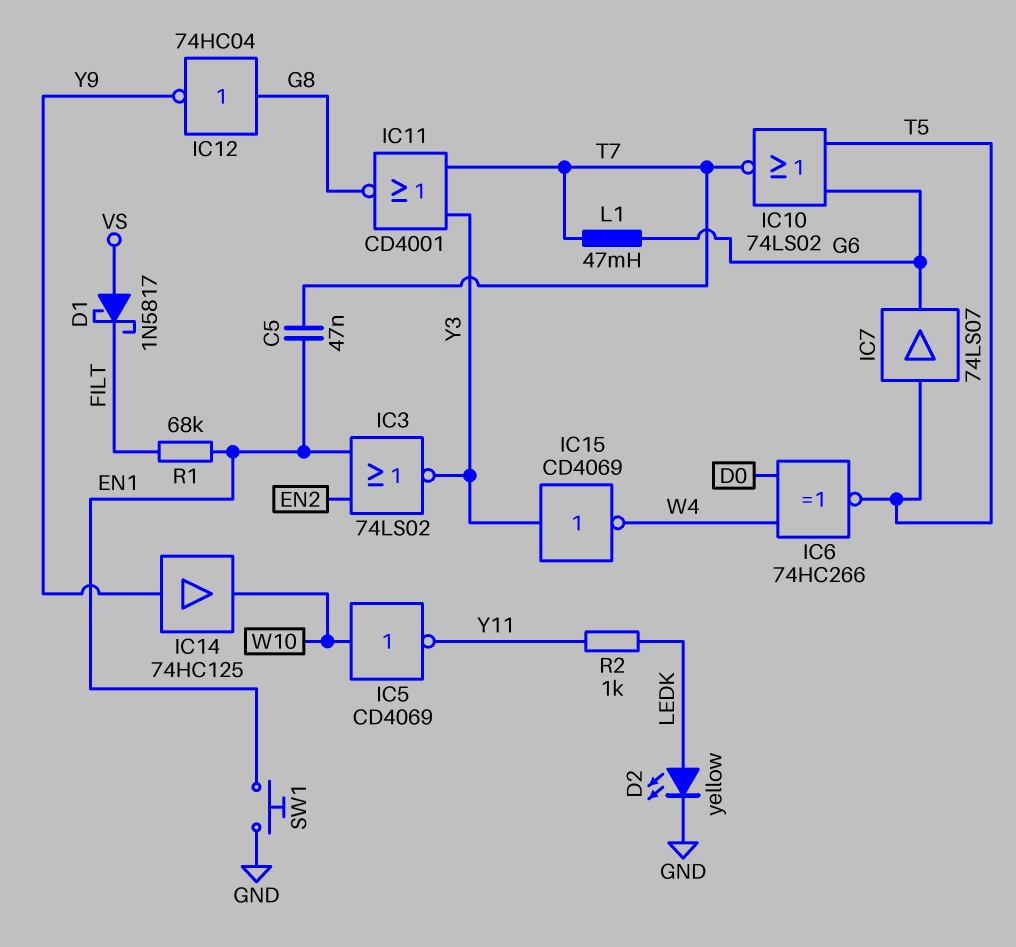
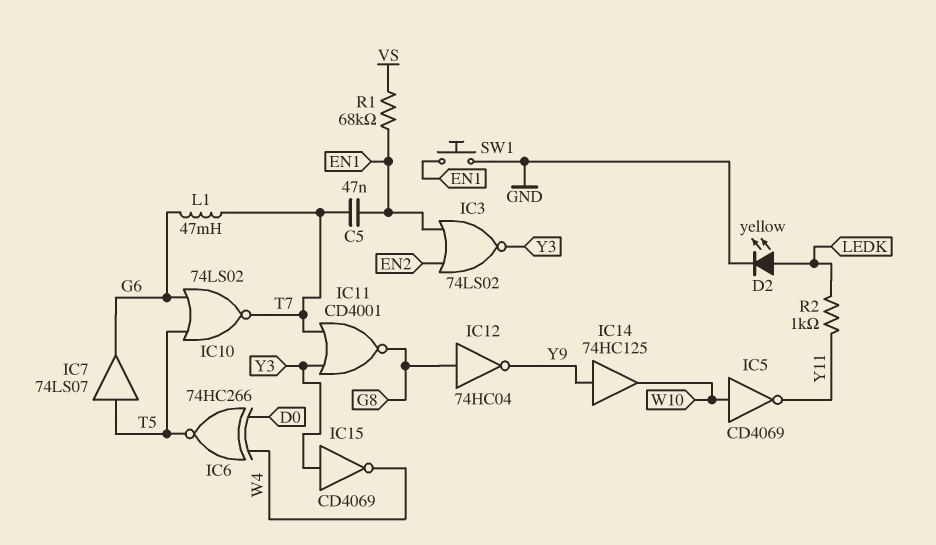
D1: schottky 1N5817 (A VS, K FILT) -> none
R1: 68k (EN1, FILT) -> 68k (EN1, VS)

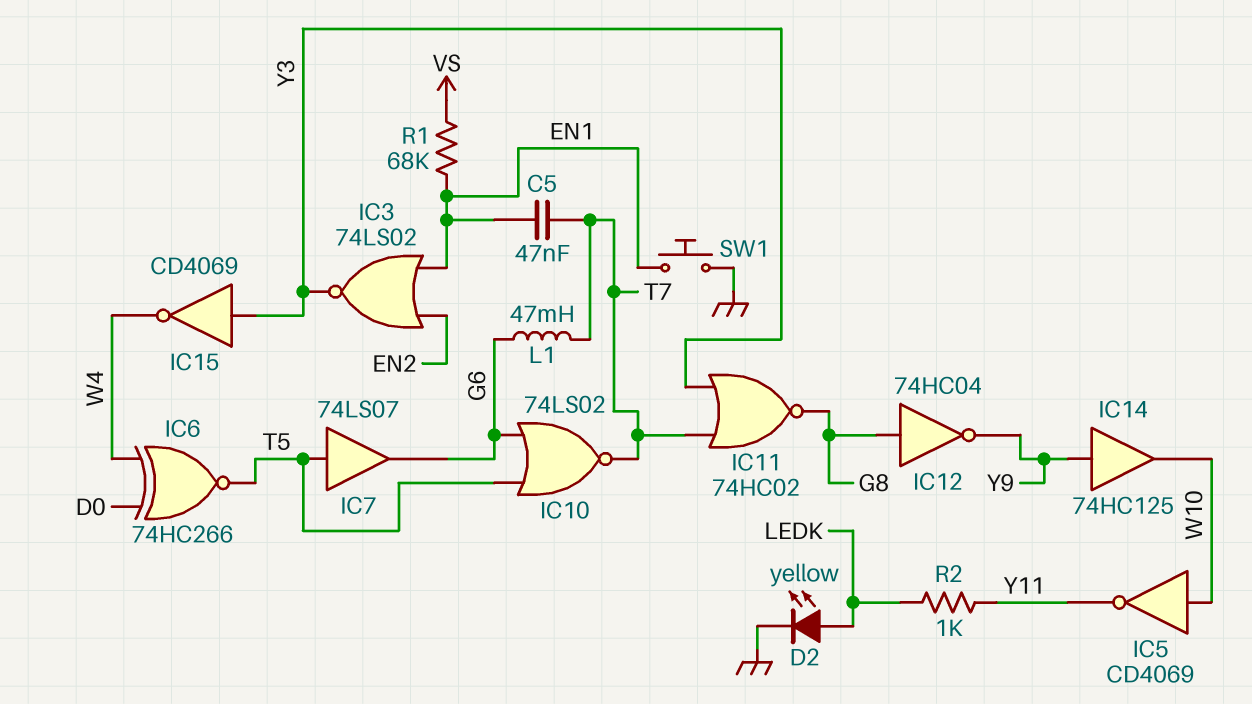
IC11: NOR CD4001 (in T7, in Y3, out G8) -> NOR 74HC02 (in T7, in Y3, out G8)

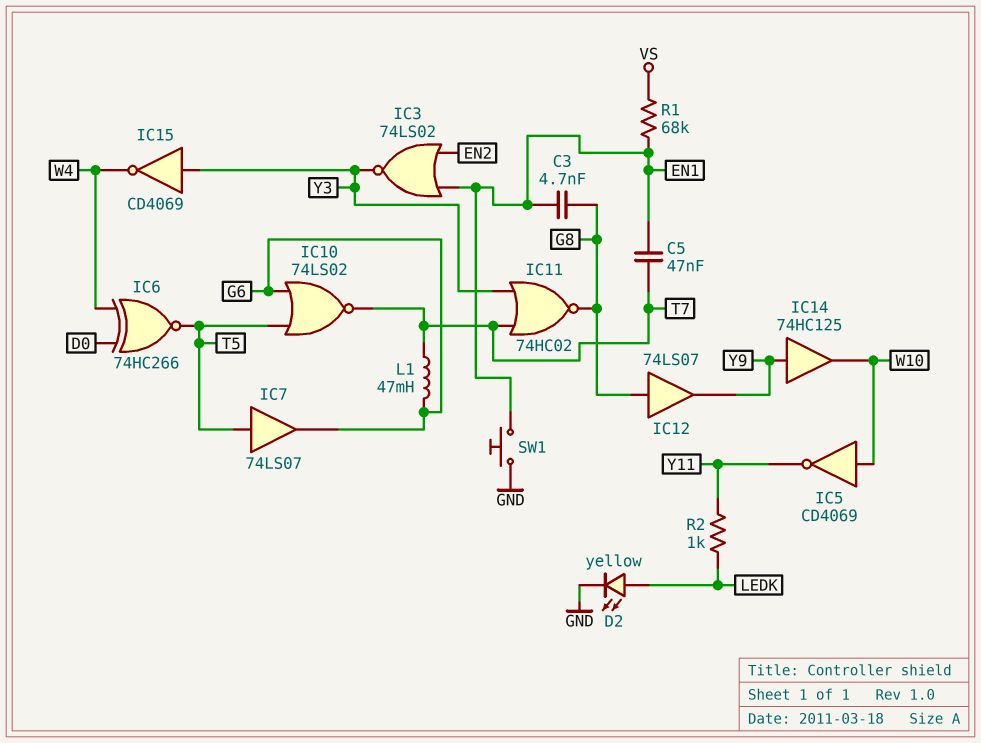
C3: none -> 4.7nF (EN1, G8)
IC12: NOT 74HC04 (in G8, out Y9) -> buffer 74LS07 (in G8, out Y9)

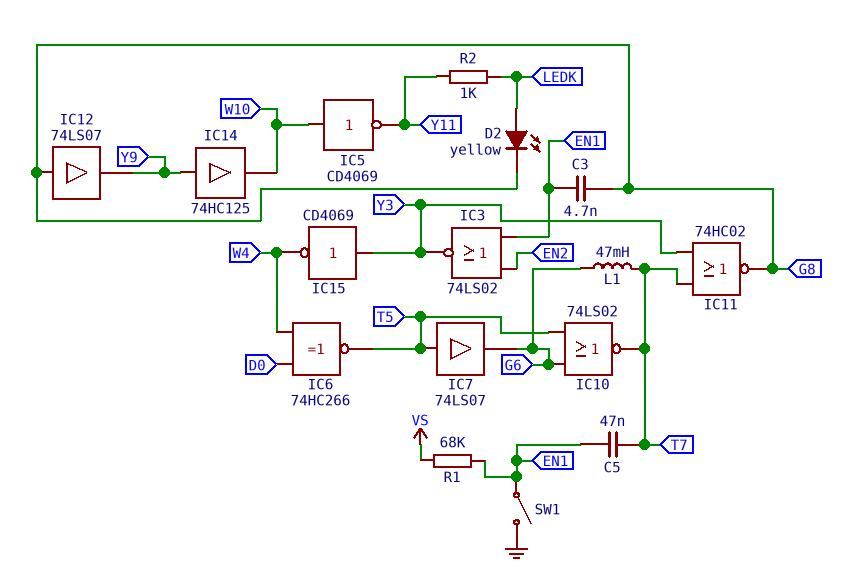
D2: LED yellow (A LEDK, K GND) -> LED yellow (A LEDK, K G8)
SW1: button (EN1, GND) -> switch (EN1, GND)

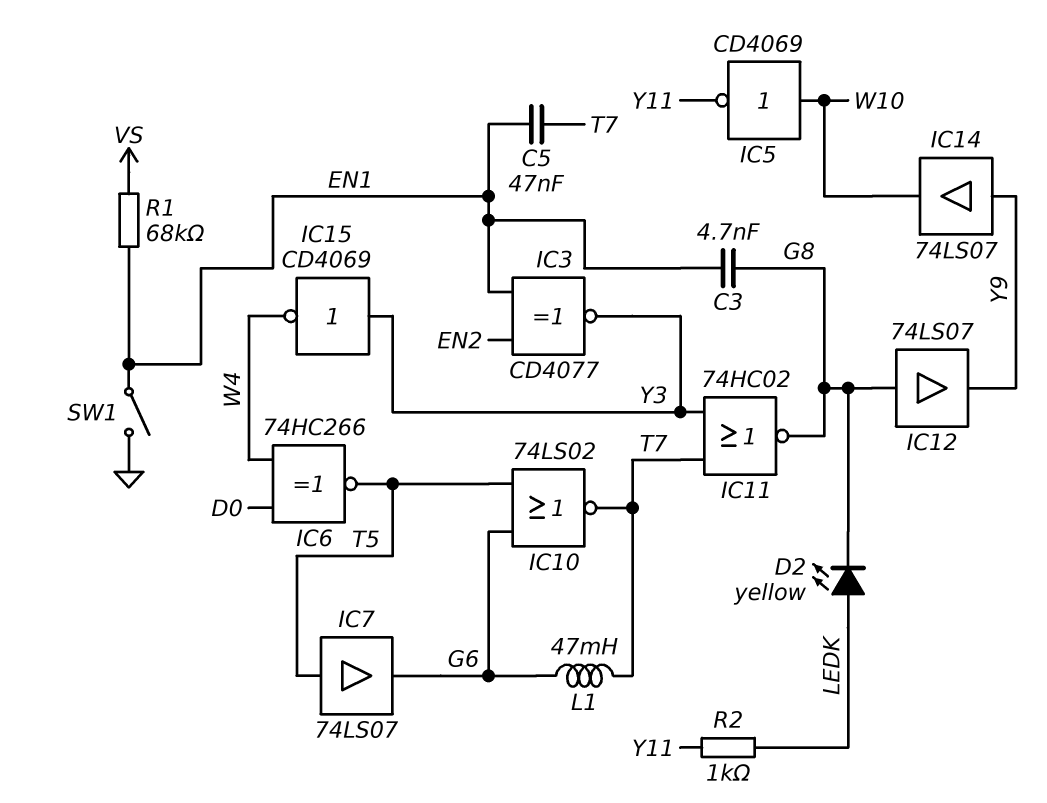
IC3: NOR 74LS02 (in EN1, in EN2, out Y3) -> XNOR CD4077 (in EN1, in EN2, out Y3)
IC14: buffer 74HC125 (in Y9, out W10) -> buffer 74LS07 (in Y9, out W10)

